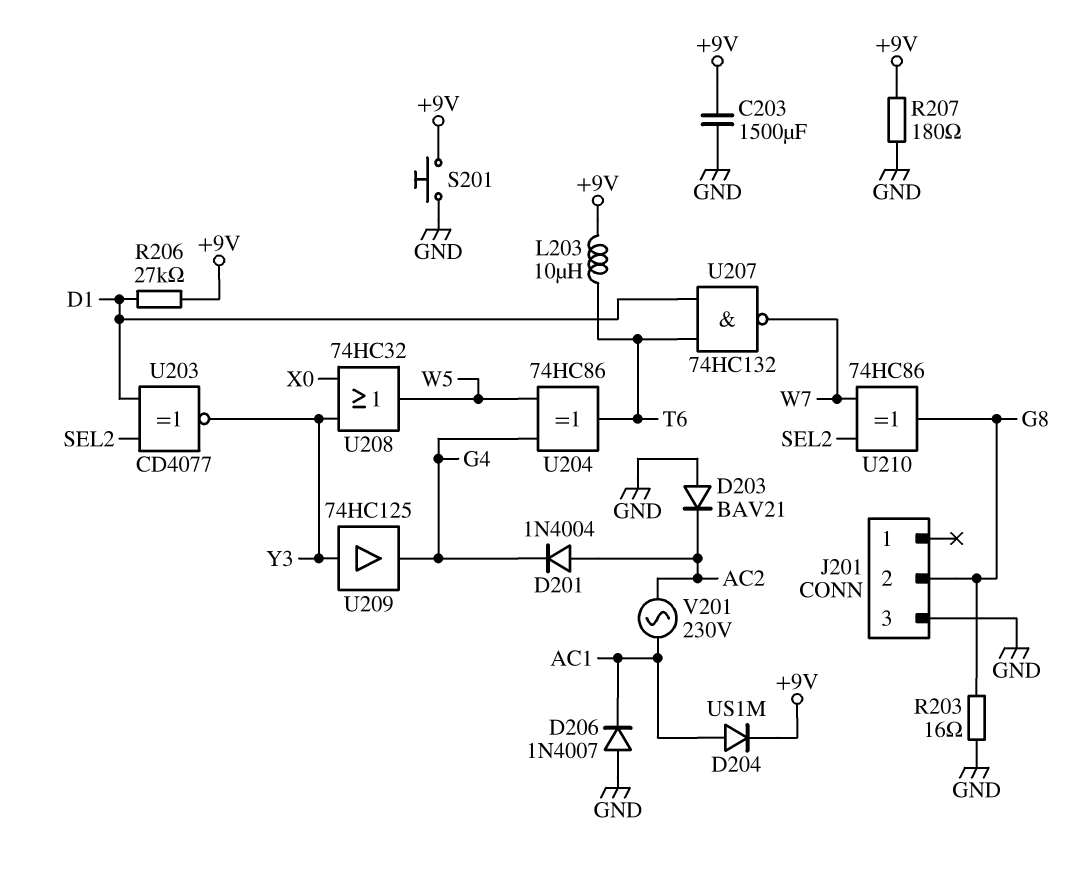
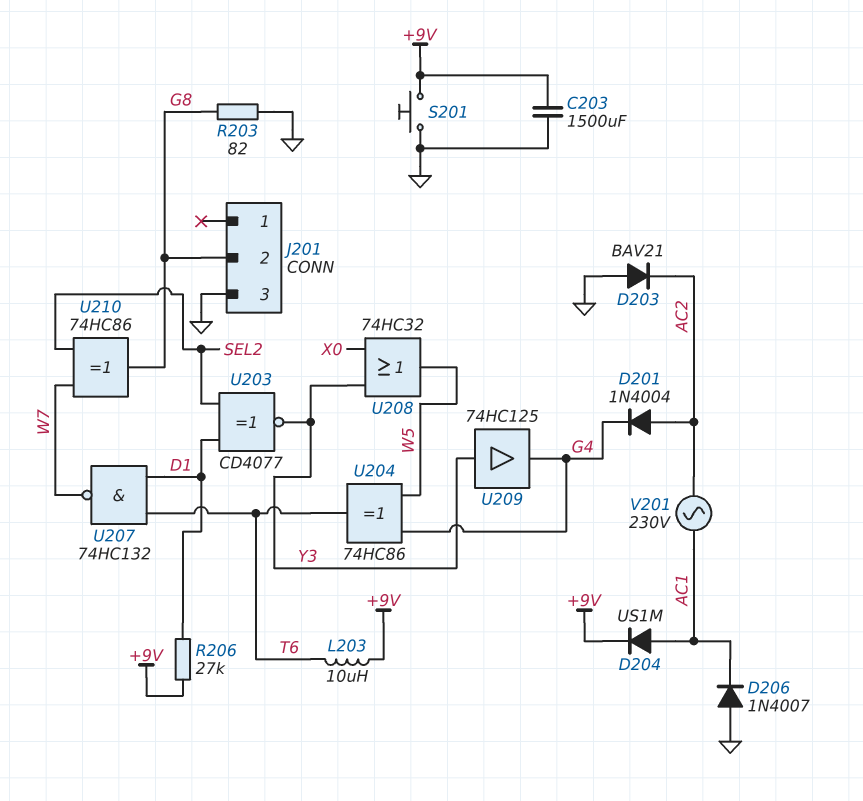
R203: 16 (G8, GND) -> 82 (G8, GND)
R207: 180 (+9V, GND) -> none

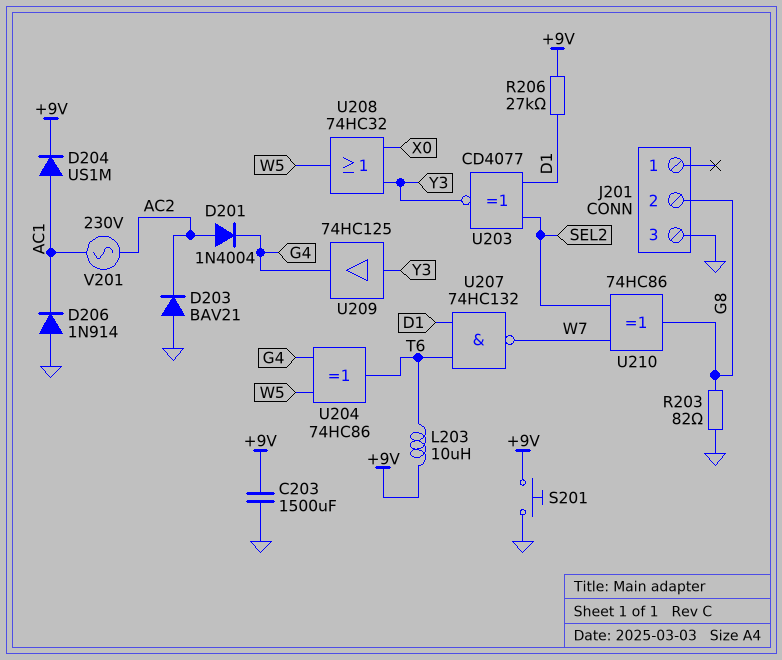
D206: diode 1N4007 (A GND, K AC1) -> diode 1N914 (A GND, K AC1)

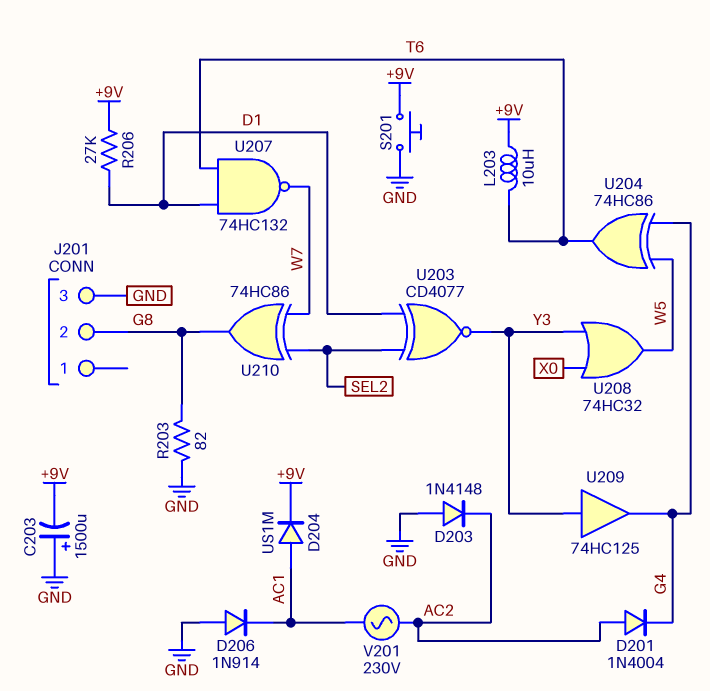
C203: 1500uF (+9V, GND) -> 1500uF (plus GND, minus +9V)
D203: diode BAV21 (A GND, K AC2) -> diode 1N4148 (A GND, K AC2)

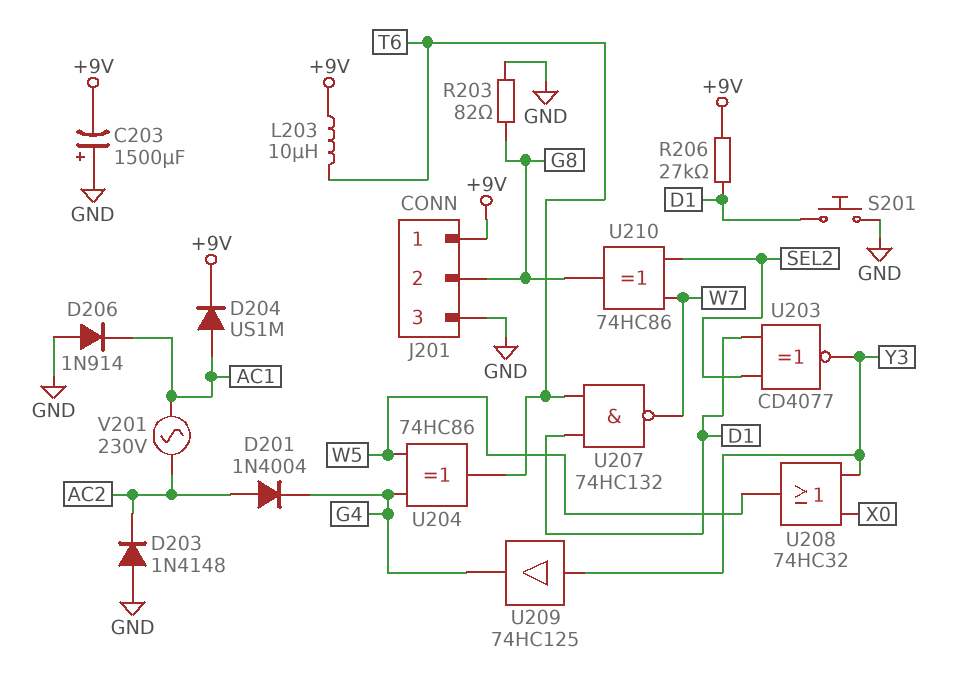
J201 pin 1: none -> +9V
S201: button (+9V, GND) -> button (D1, GND)

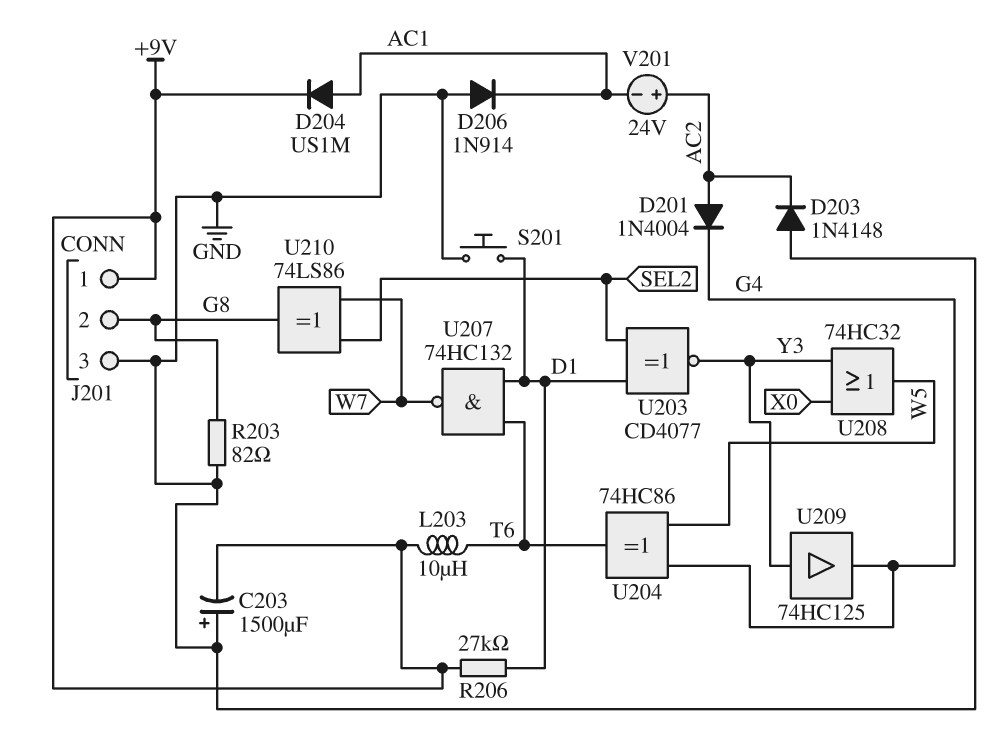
U210: XOR 74HC86 (in SEL2, in W7, out G8) -> XOR 74LS86 (in SEL2, in W7, out G8)
V201: AC 230V (AC1, AC2) -> 24V (plus AC2, minus AC1)

